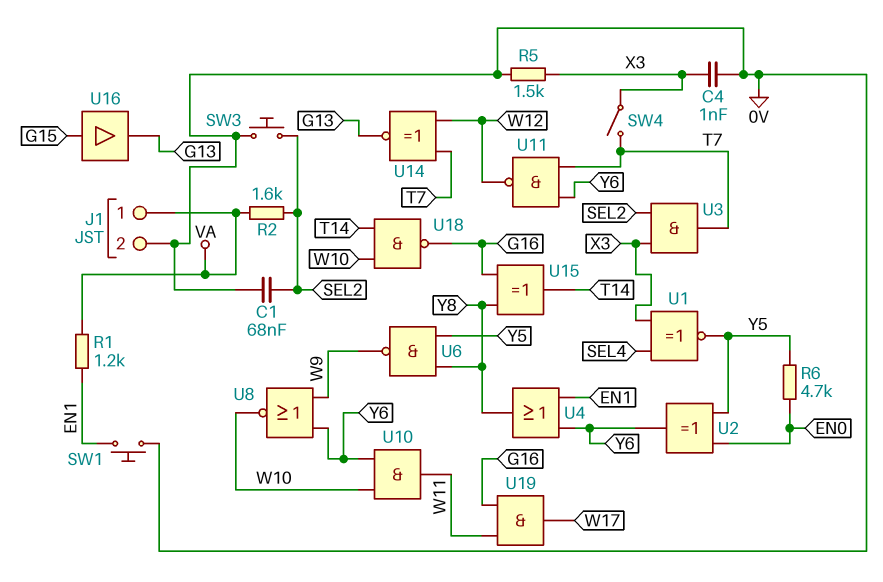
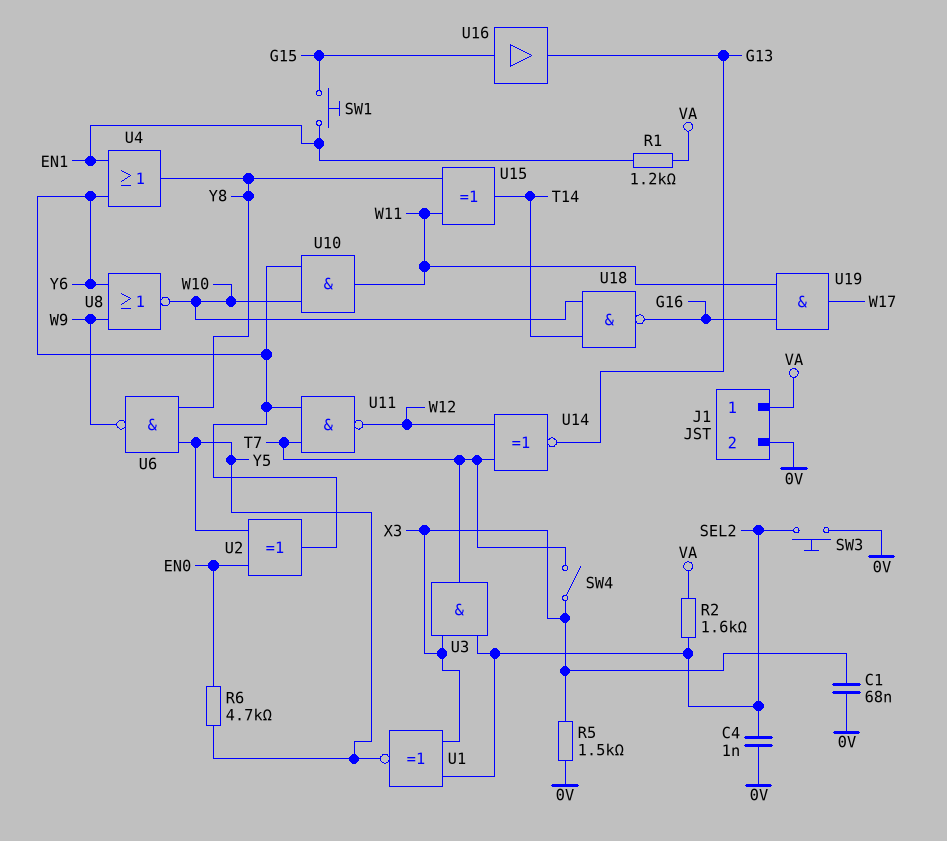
C1: 68nF (0V, SEL2) -> 68nF (0V, X3)
C4: 1nF (0V, X3) -> 1nF (0V, SEL2)
SW1: button (0V, EN1) -> button (EN1, G15)
U1: XNOR (in SEL4, in X3, out Y5) -> XNOR (in SEL2, in X3, out Y5)
U15: XOR (in G16, in Y8, out T14) -> XOR (in W11, in Y8, out T14)

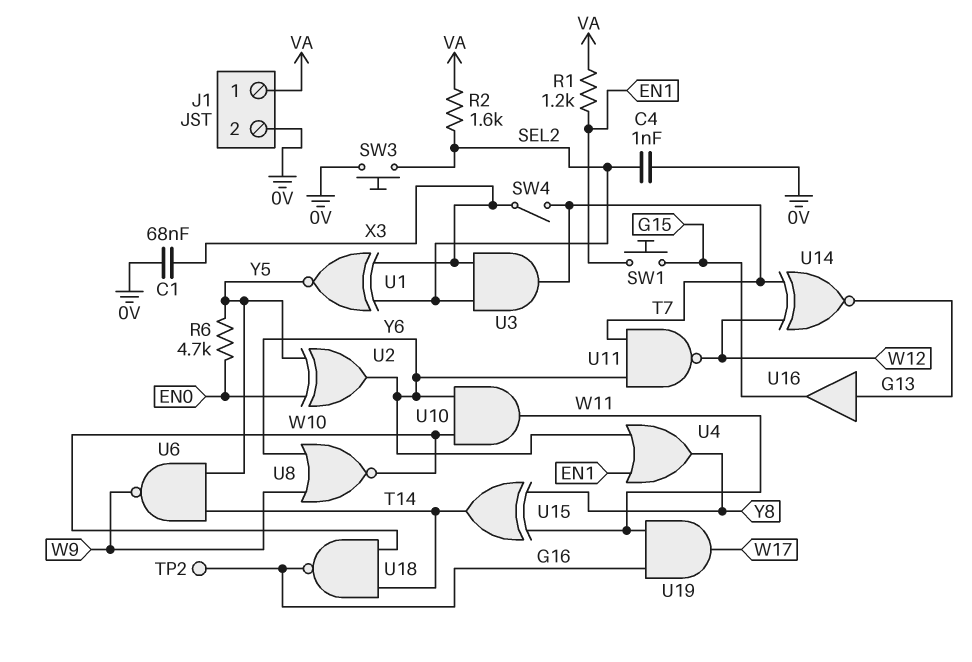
R5: 1.5k (0V, X3) -> none
TP2: none -> test point (G16)
U6: NAND (in Y5, in Y8, out W9) -> NAND (in T14, in Y5, out W9)
U16: buffer (in G15, out G13) -> buffer (in G13, out G15)

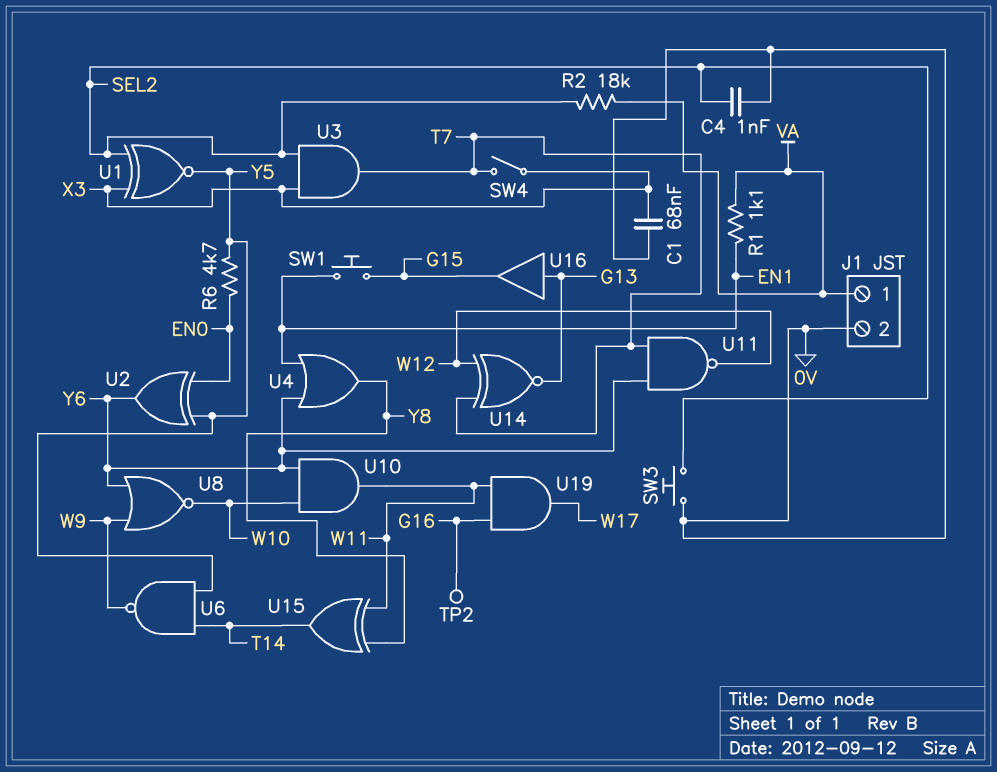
R1: 1.2k (EN1, VA) -> 1.1k (EN1, VA)
R2: 1.6k (SEL2, VA) -> 18k (SEL2, VA)
U18: NAND (in T14, in W10, out G16) -> none

